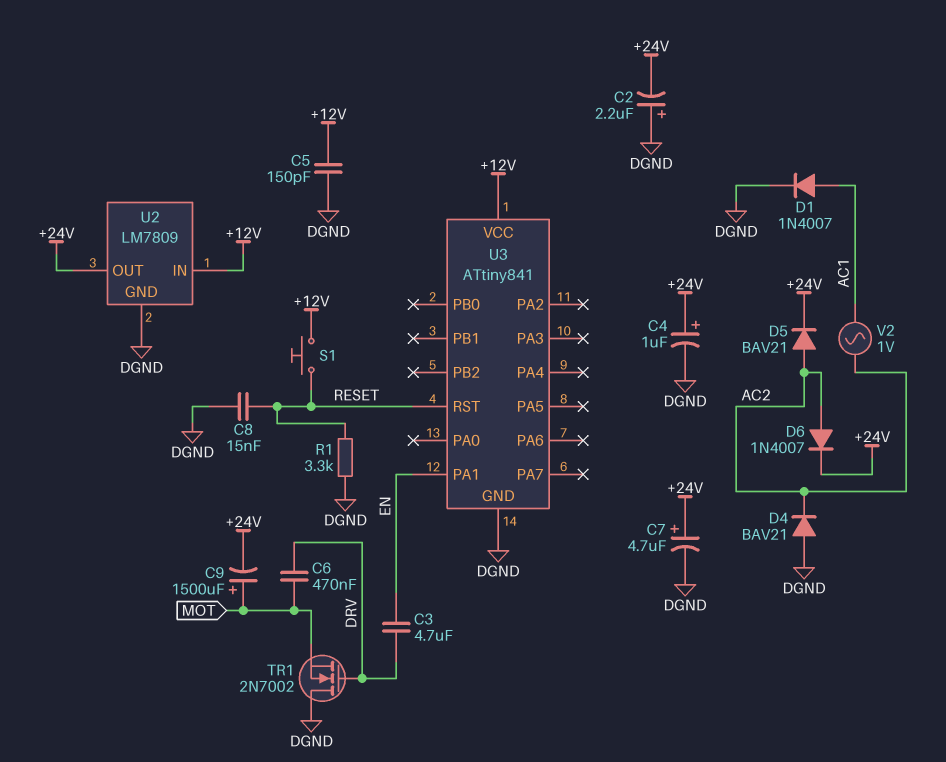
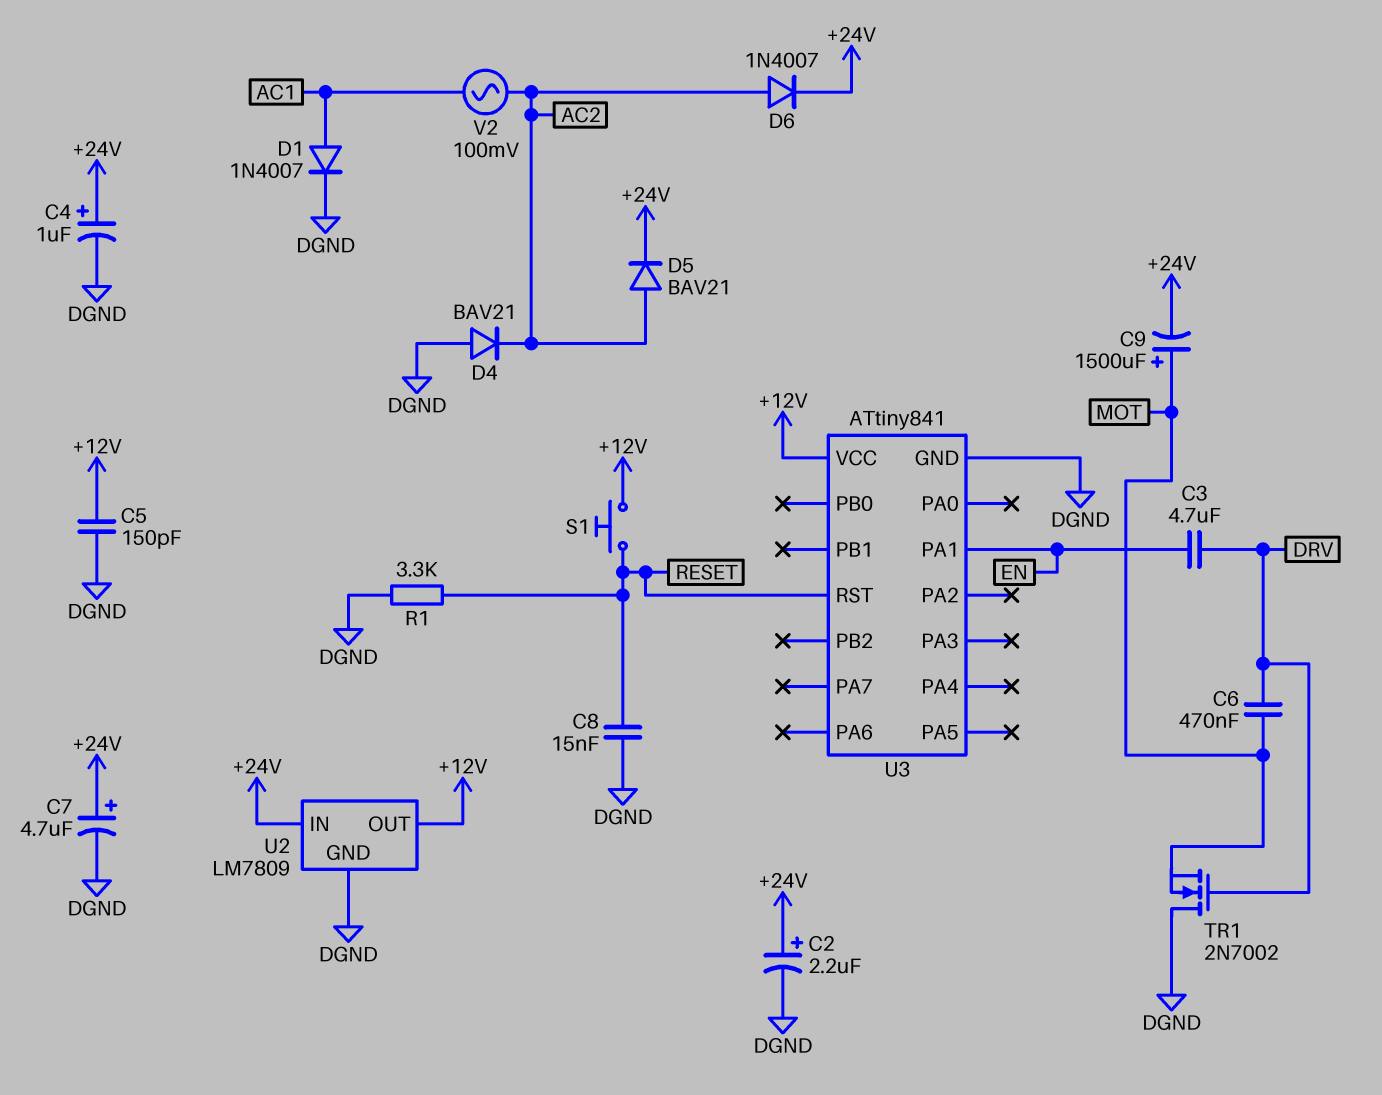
C2: 2.2uF (plus DGND, minus +24V) -> 2.2uF (plus +24V, minus DGND)
U2 pin IN: +12V -> +24V
U2 pin OUT: +24V -> +12V
V2: AC 1V (AC1, AC2) -> AC 100mV (AC1, AC2)

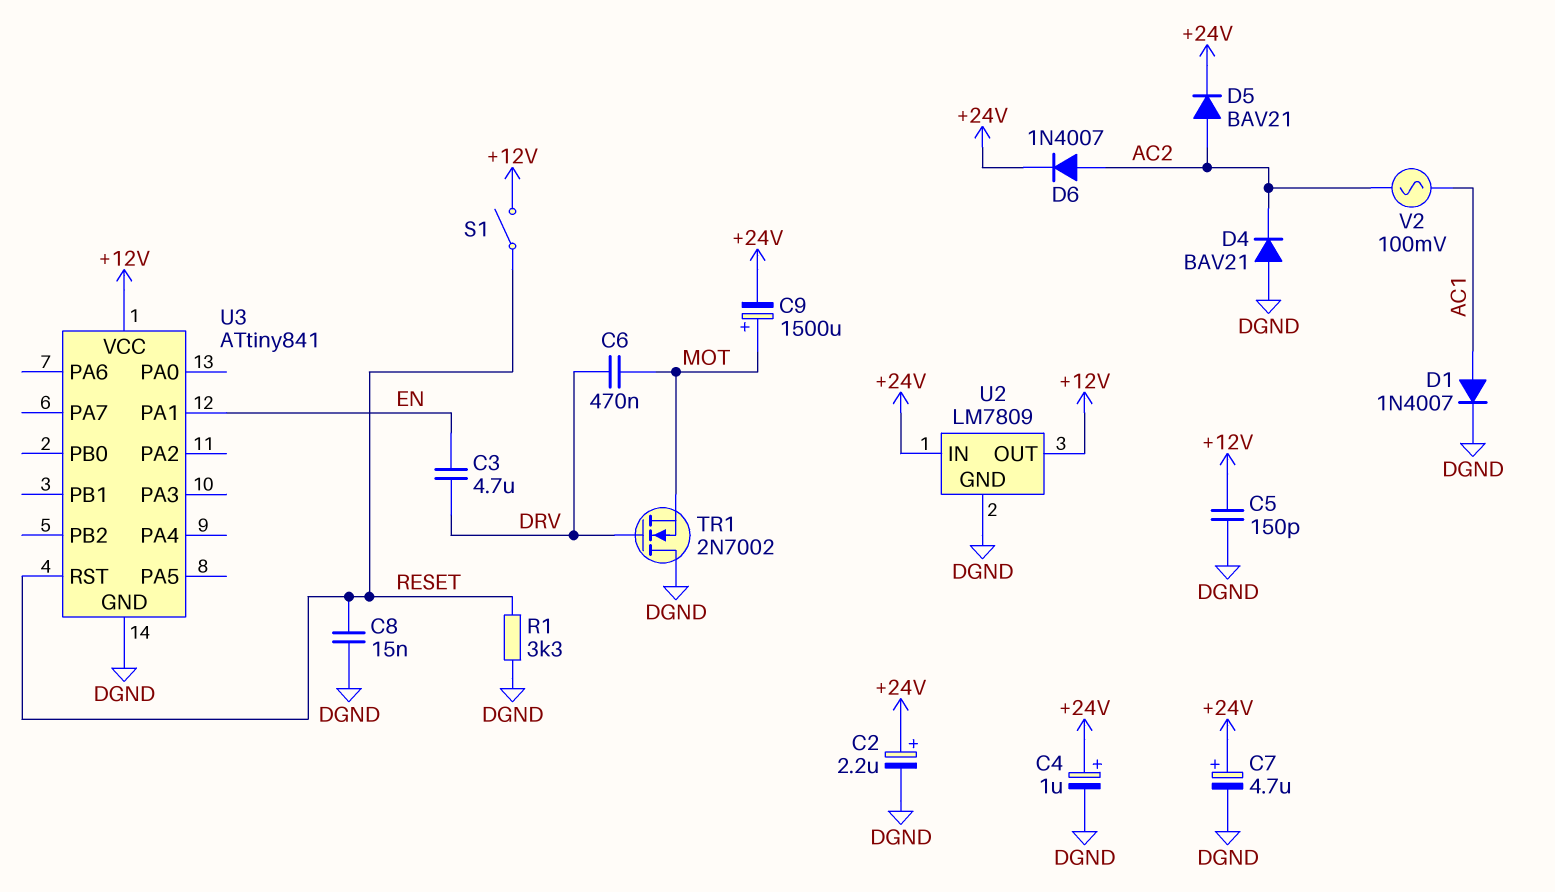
S1: button (+12V, RESET) -> switch (+12V, RESET)

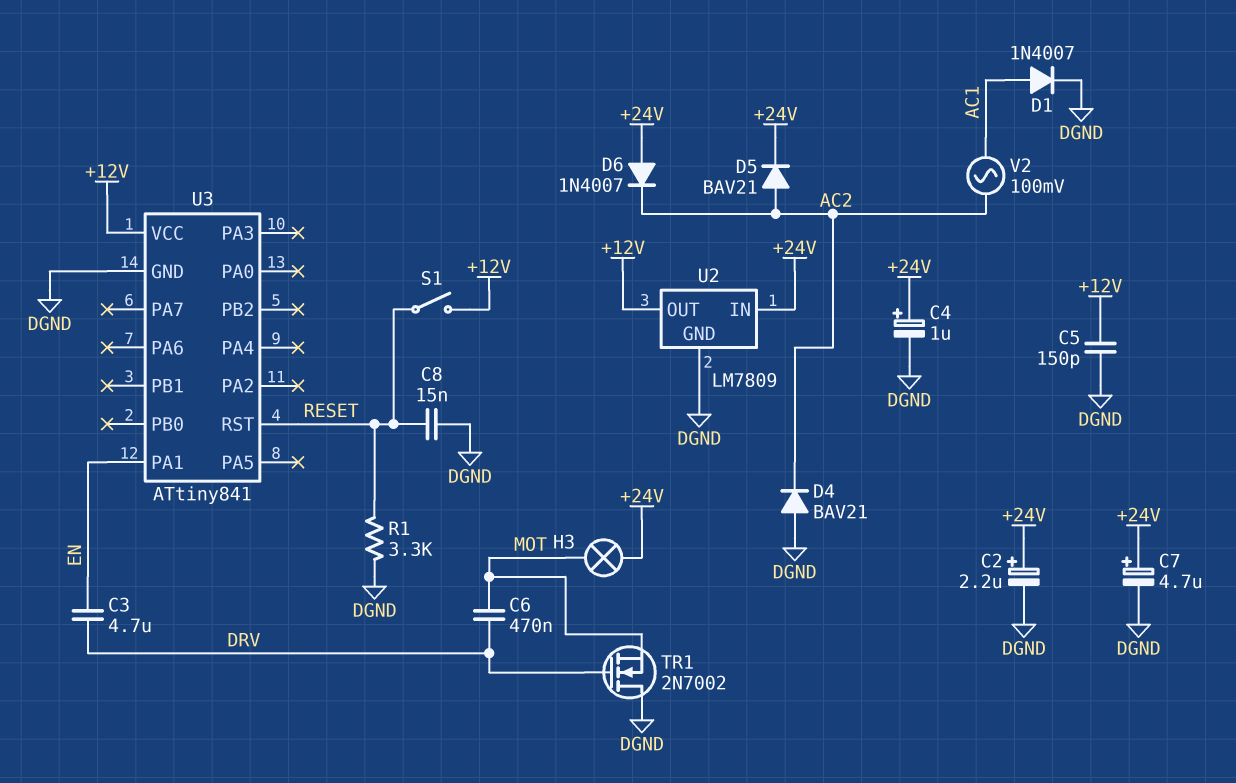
C9: 1500uF (plus MOT, minus +24V) -> none
D6: diode 1N4007 (A AC2, K +24V) -> diode 1N4007 (A +24V, K AC2)
H3: none -> lamp (+24V, MOT)

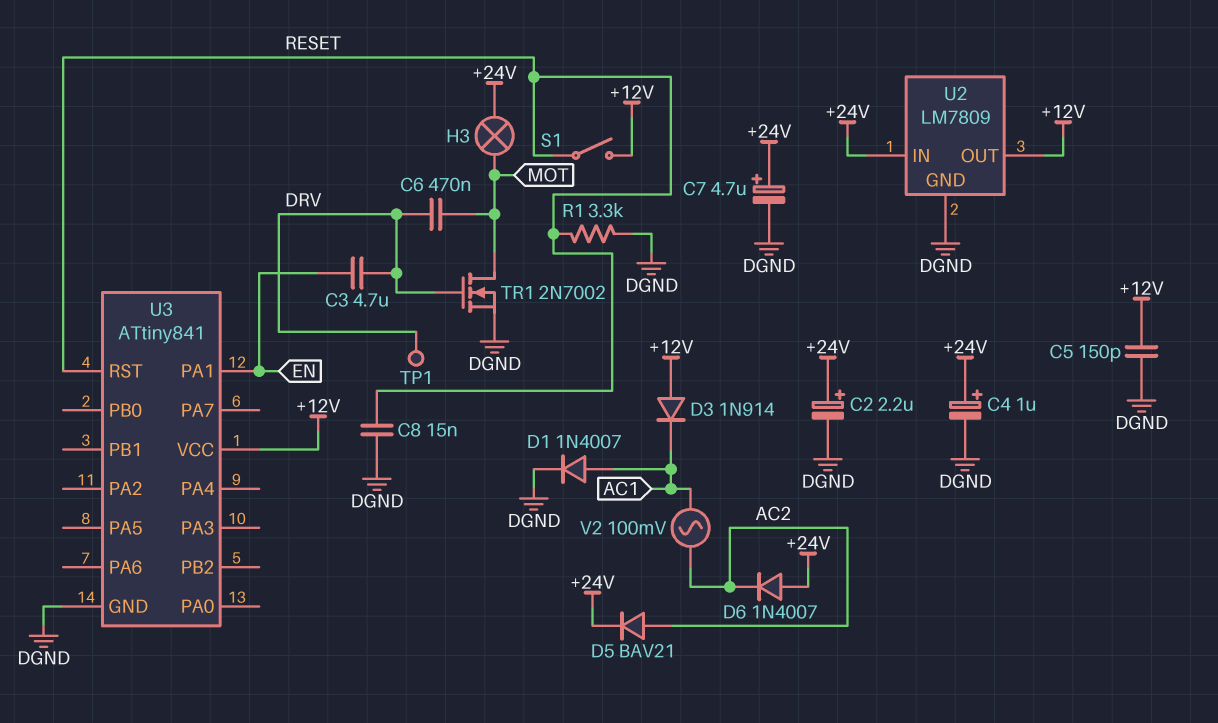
D3: none -> diode 1N914 (A +12V, K AC1)
D4: diode BAV21 (A DGND, K AC2) -> none
TP1: none -> test point (DRV)
TR1: NMOS 2N7002 (G DRV, D DGND, S MOT) -> NMOS 2N7002 (G DRV, D MOT, S DGND)

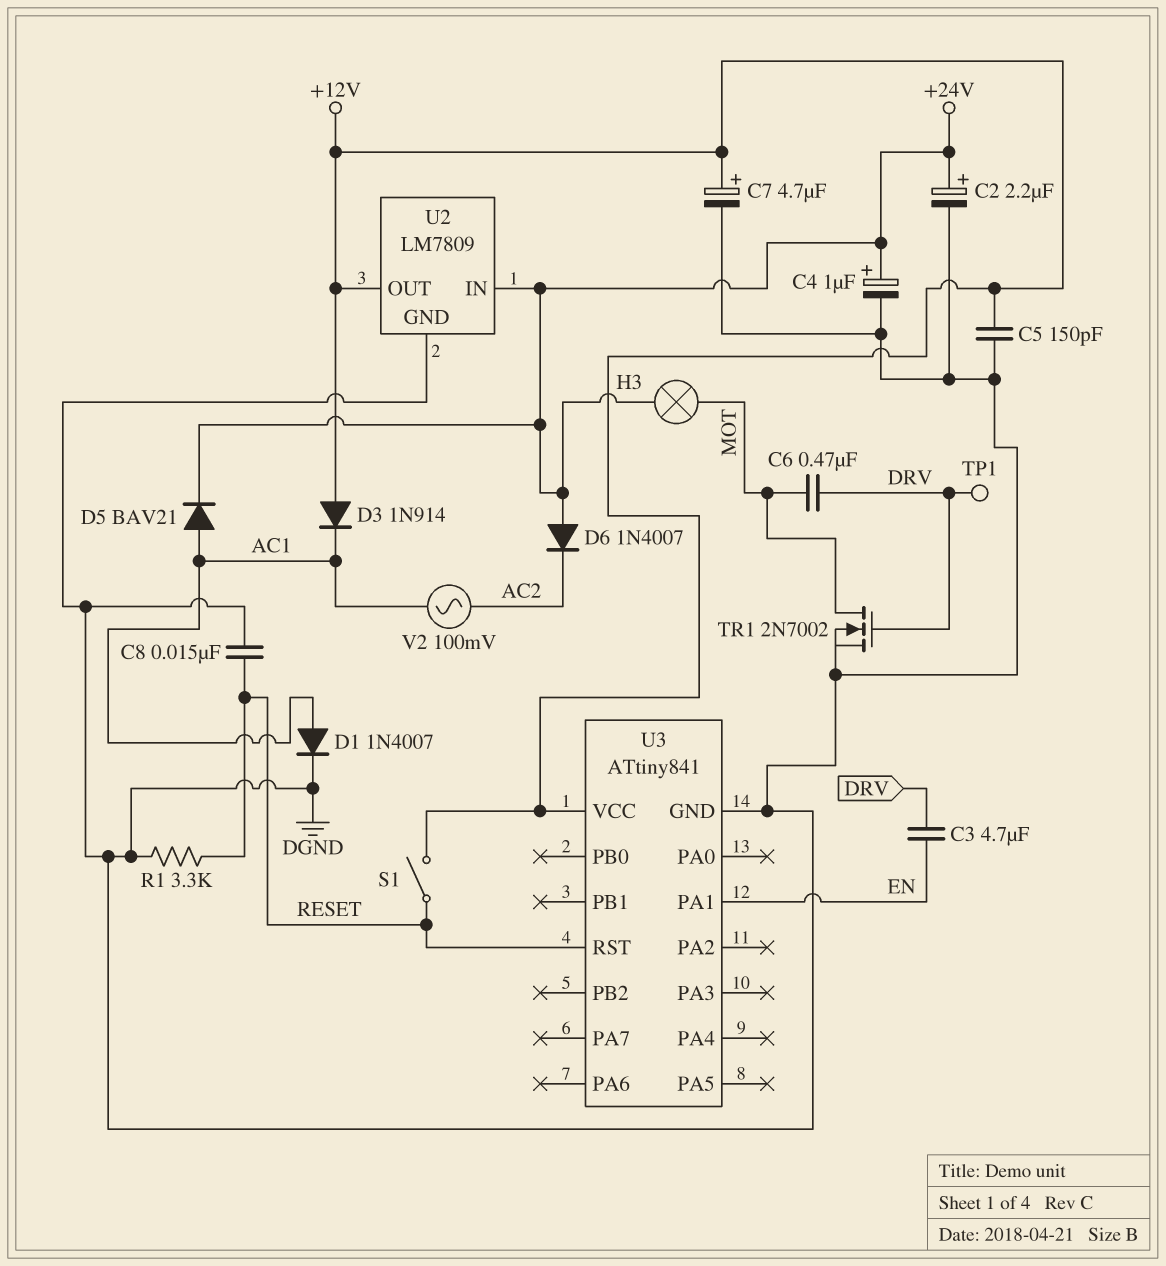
C7: 4.7uF (plus +24V, minus DGND) -> 4.7uF (plus +12V, minus DGND)
D5: diode BAV21 (A AC2, K +24V) -> diode BAV21 (A AC1, K +24V)

